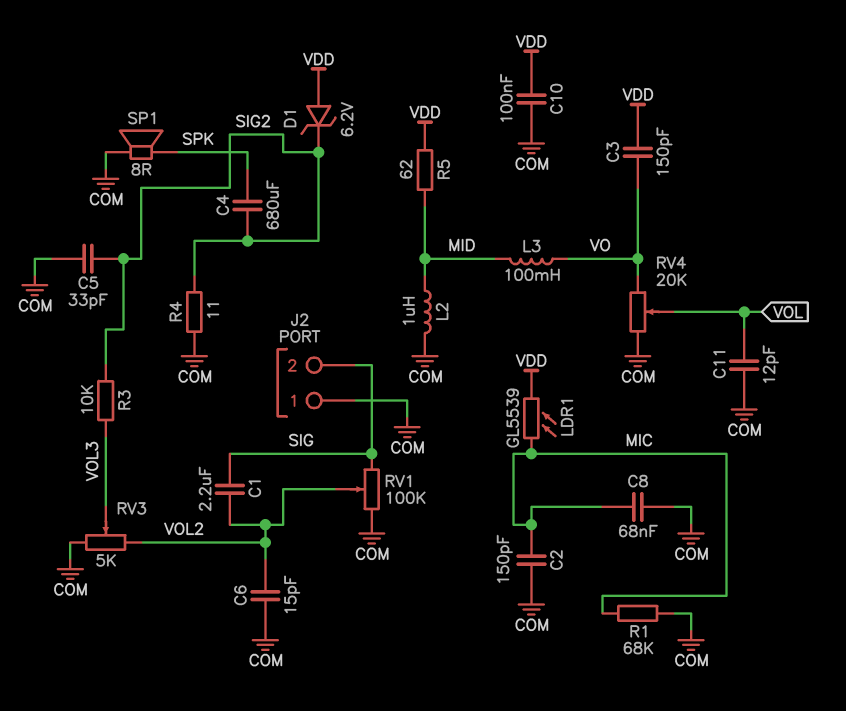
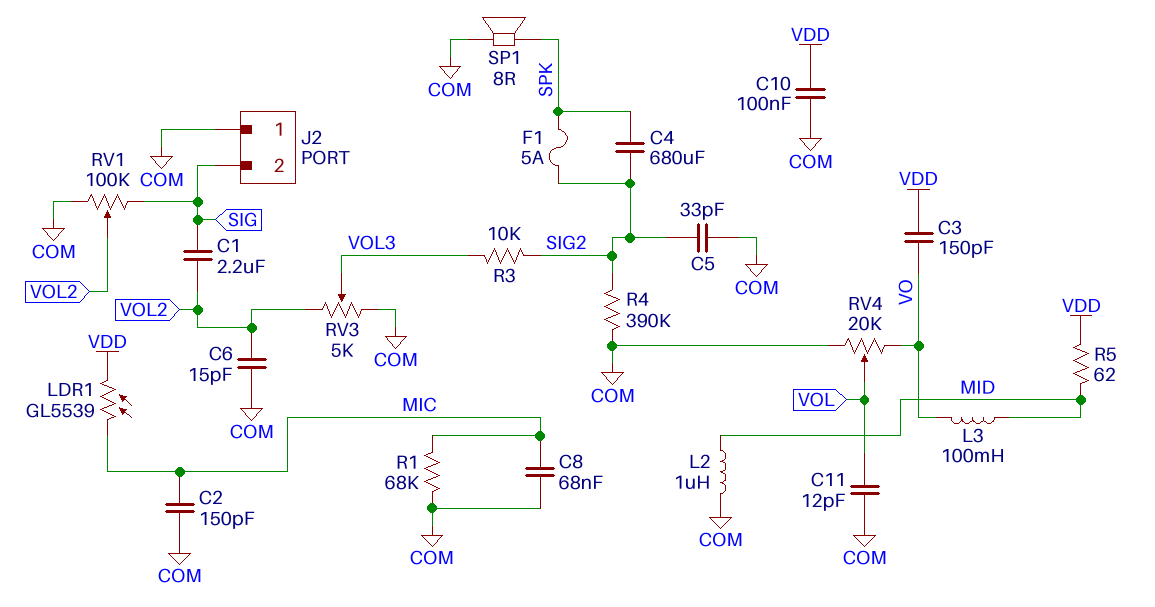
D1: zener 6.2V (A VDD, K SIG2) -> none
F1: none -> 5A (SIG2, SPK)
R4: 11 (COM, SIG2) -> 390k (COM, SIG2)

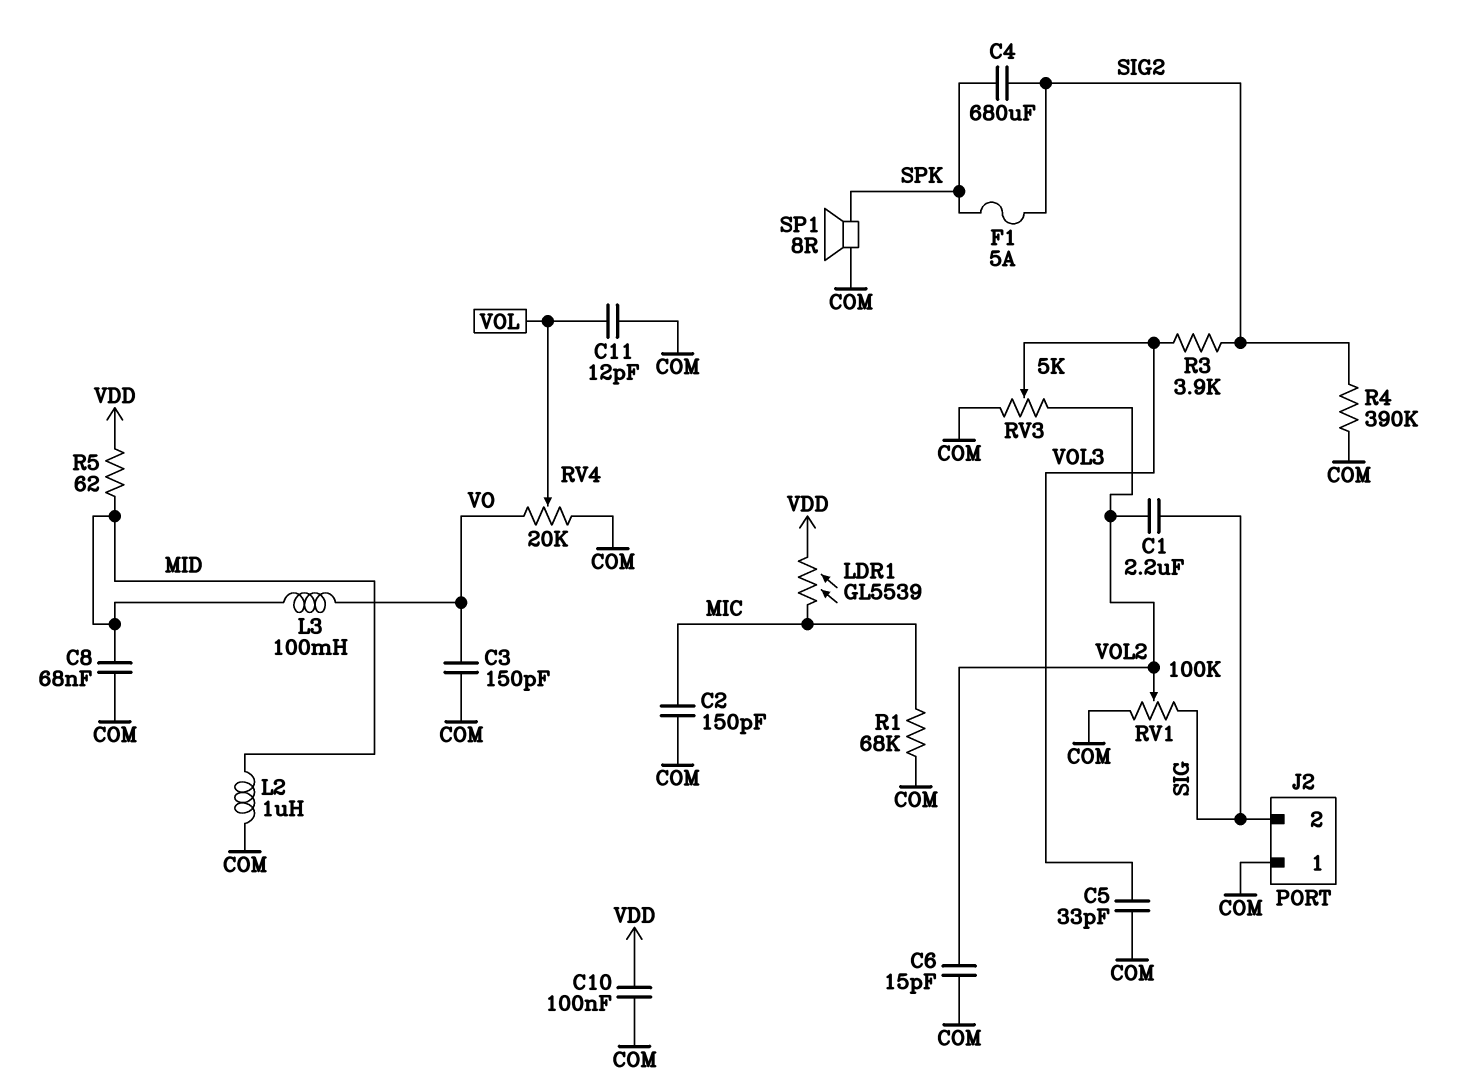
C3: 150pF (VDD, VO) -> 150pF (COM, VO)
C5: 33pF (COM, SIG2) -> 33pF (COM, VOL3)
C8: 68nF (COM, MIC) -> 68nF (COM, MID)
R3: 10k (SIG2, VOL3) -> 3.9k (SIG2, VOL3)

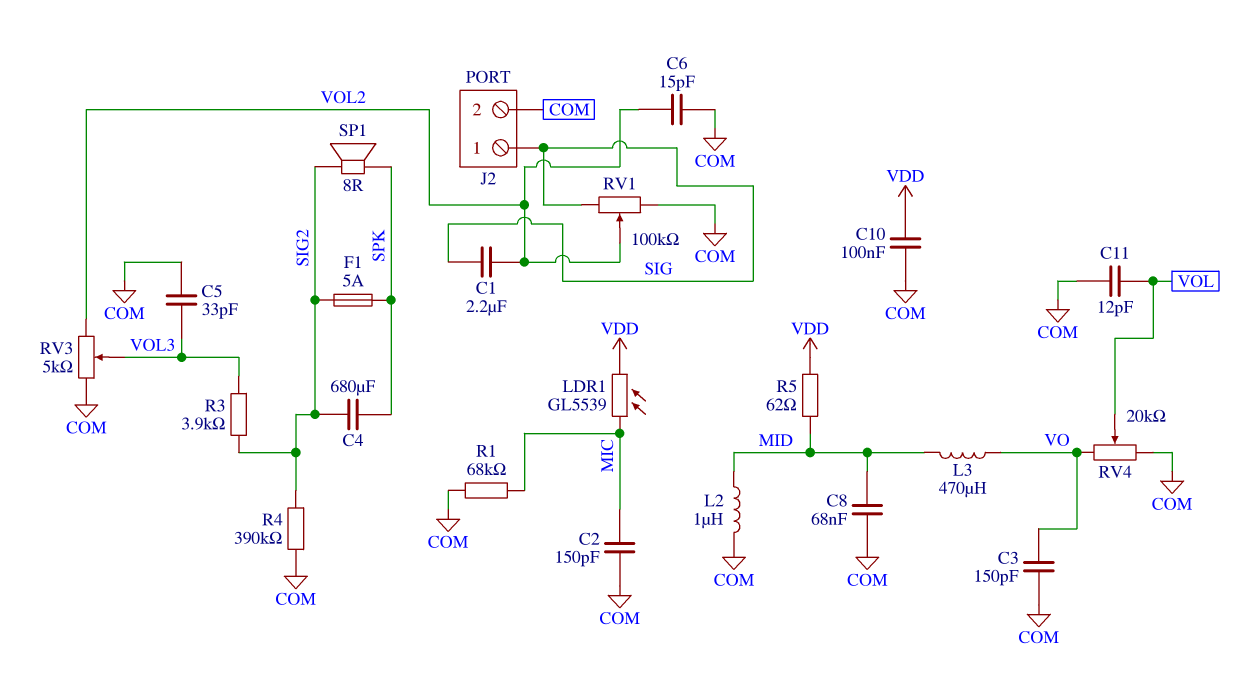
J2 pin 1: COM -> SIG
J2 pin 2: SIG -> COM
L3: 100mH (MID, VO) -> 470uH (MID, VO)
SP1: speaker 8R (COM, SPK) -> speaker 8R (SIG2, SPK)

